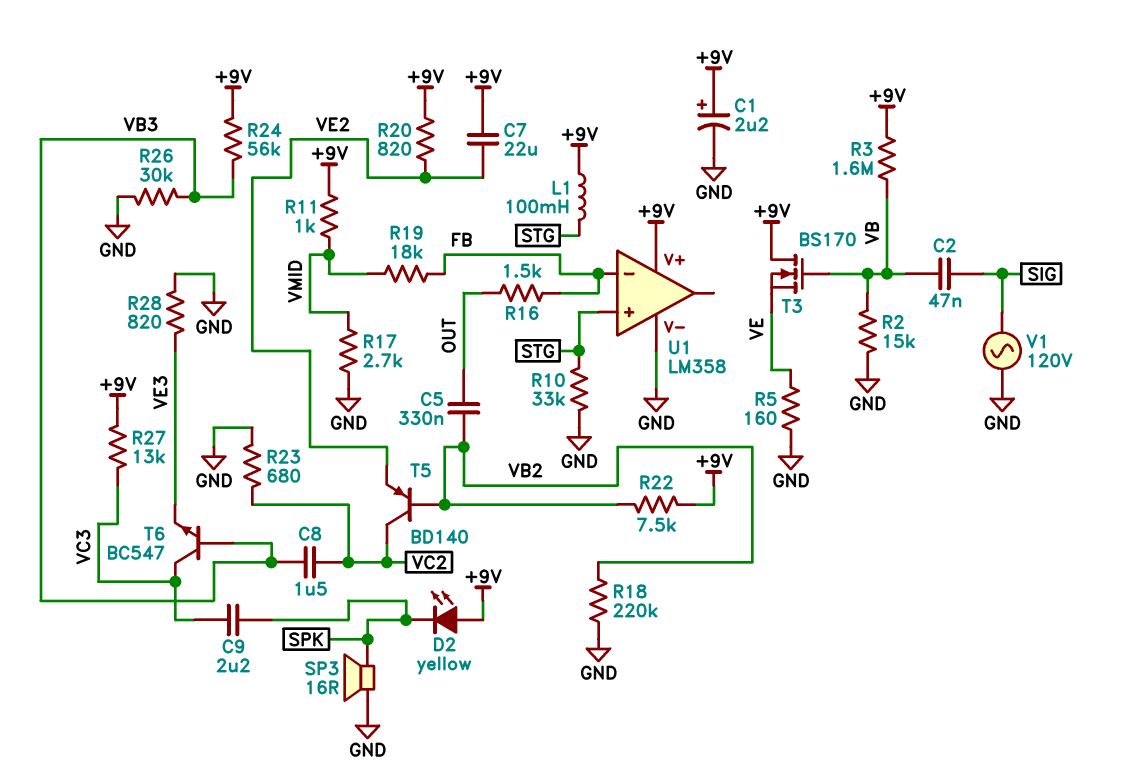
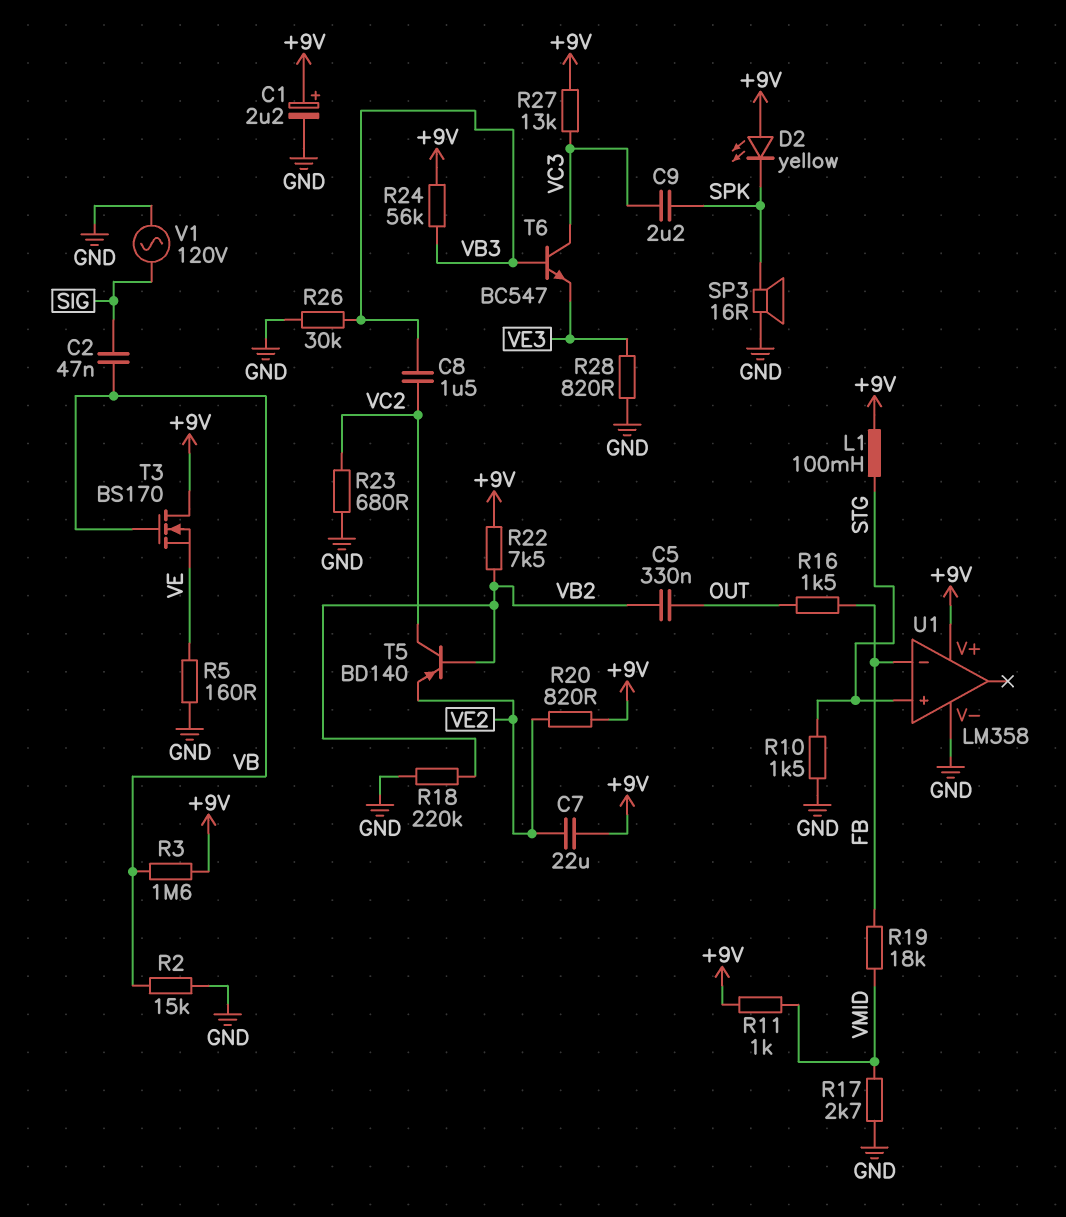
R10: 33k (GND, STG) -> 1.5k (GND, STG)

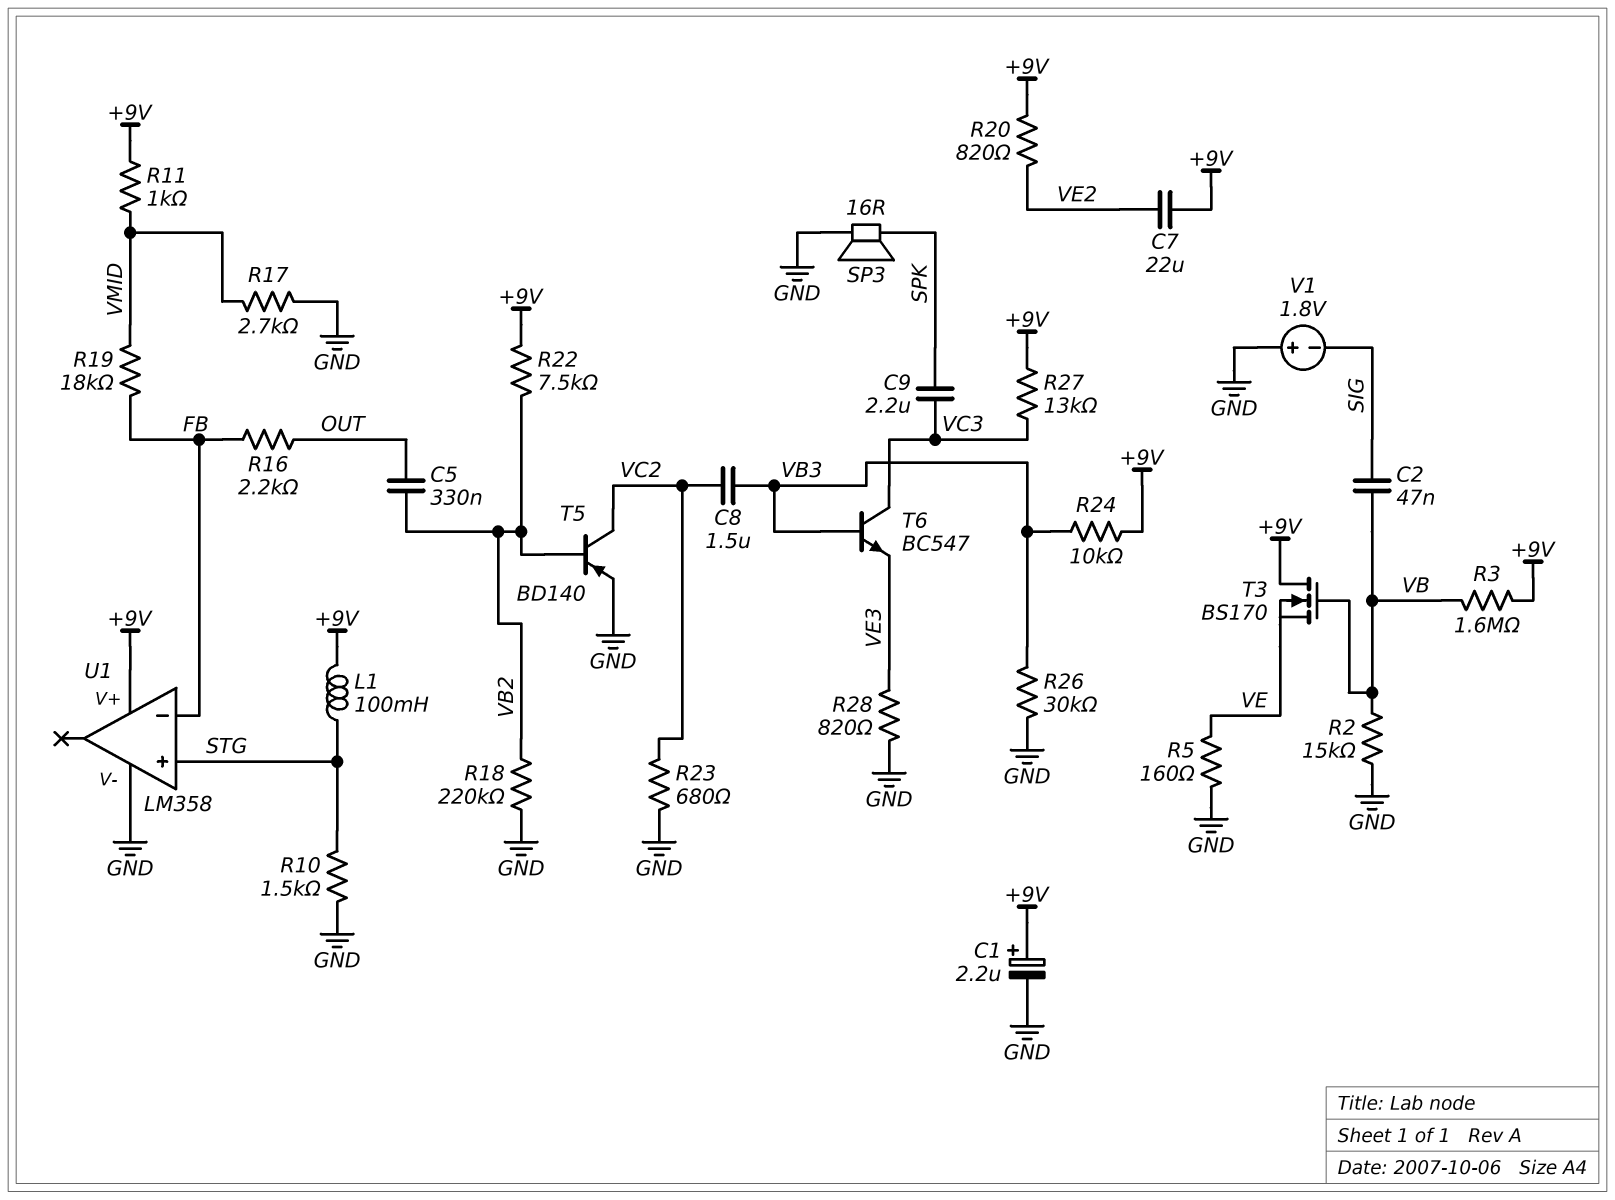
D2: LED yellow (A +9V, K SPK) -> none
R16: 1.5k (FB, OUT) -> 2.2k (FB, OUT)
R24: 56k (+9V, VB3) -> 10k (+9V, VB3)
T5: PNP BD140 (B VB2, C VC2, E VE2) -> PNP BD140 (B VB2, C VC2, E GND)
V1: AC 120V (GND, SIG) -> 1.8V (plus GND, minus SIG)

